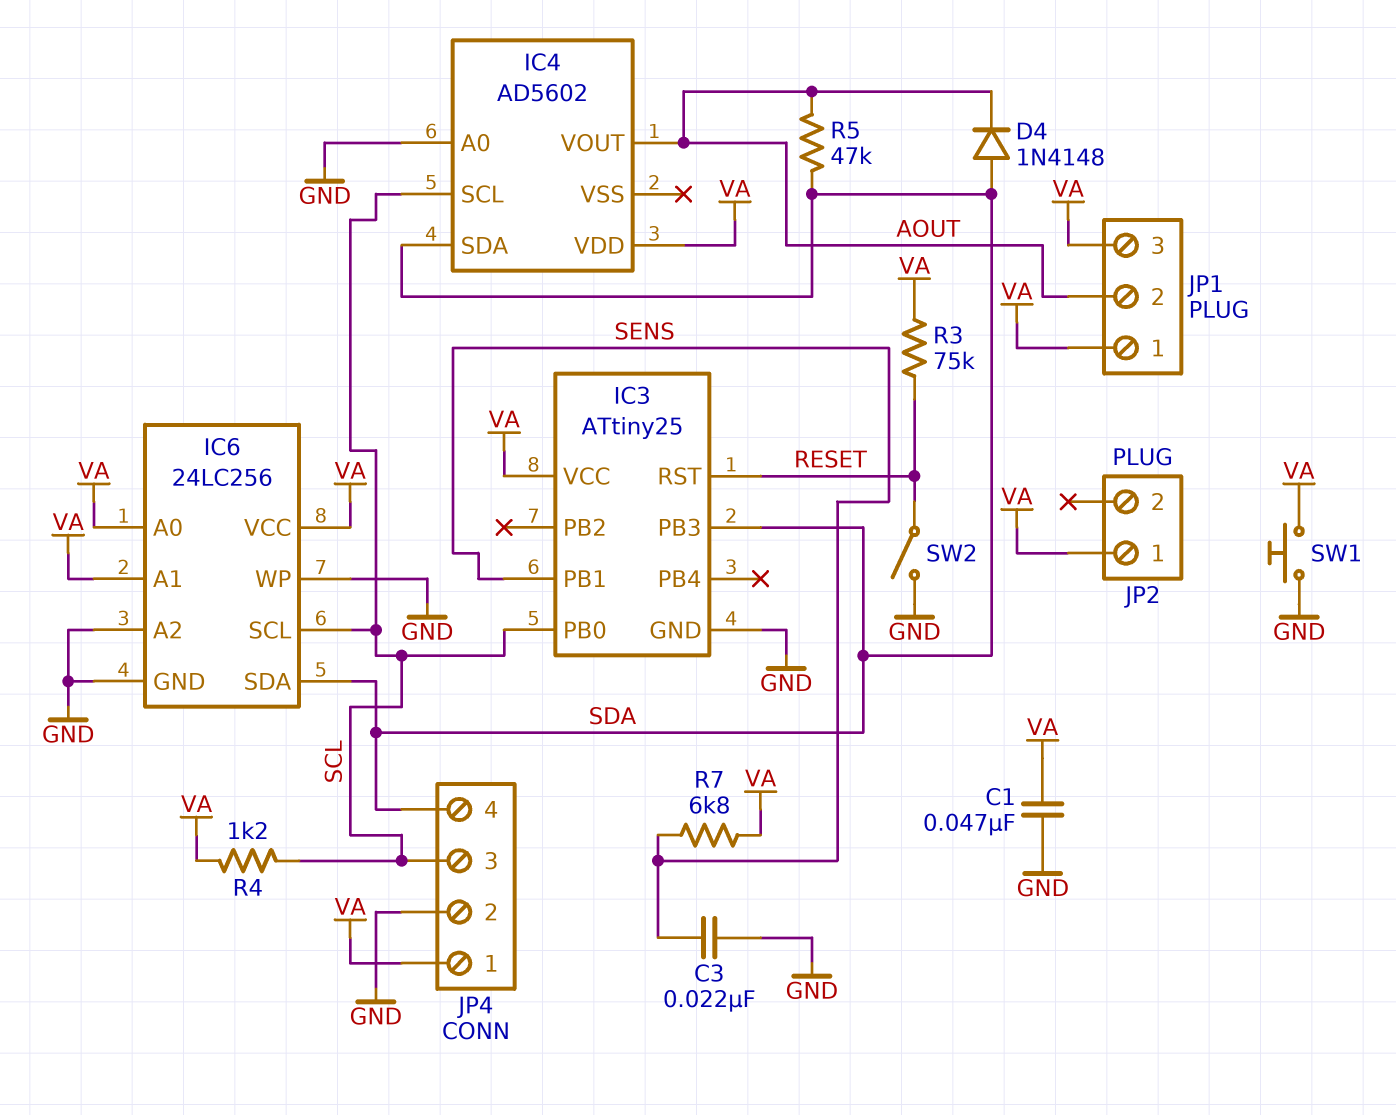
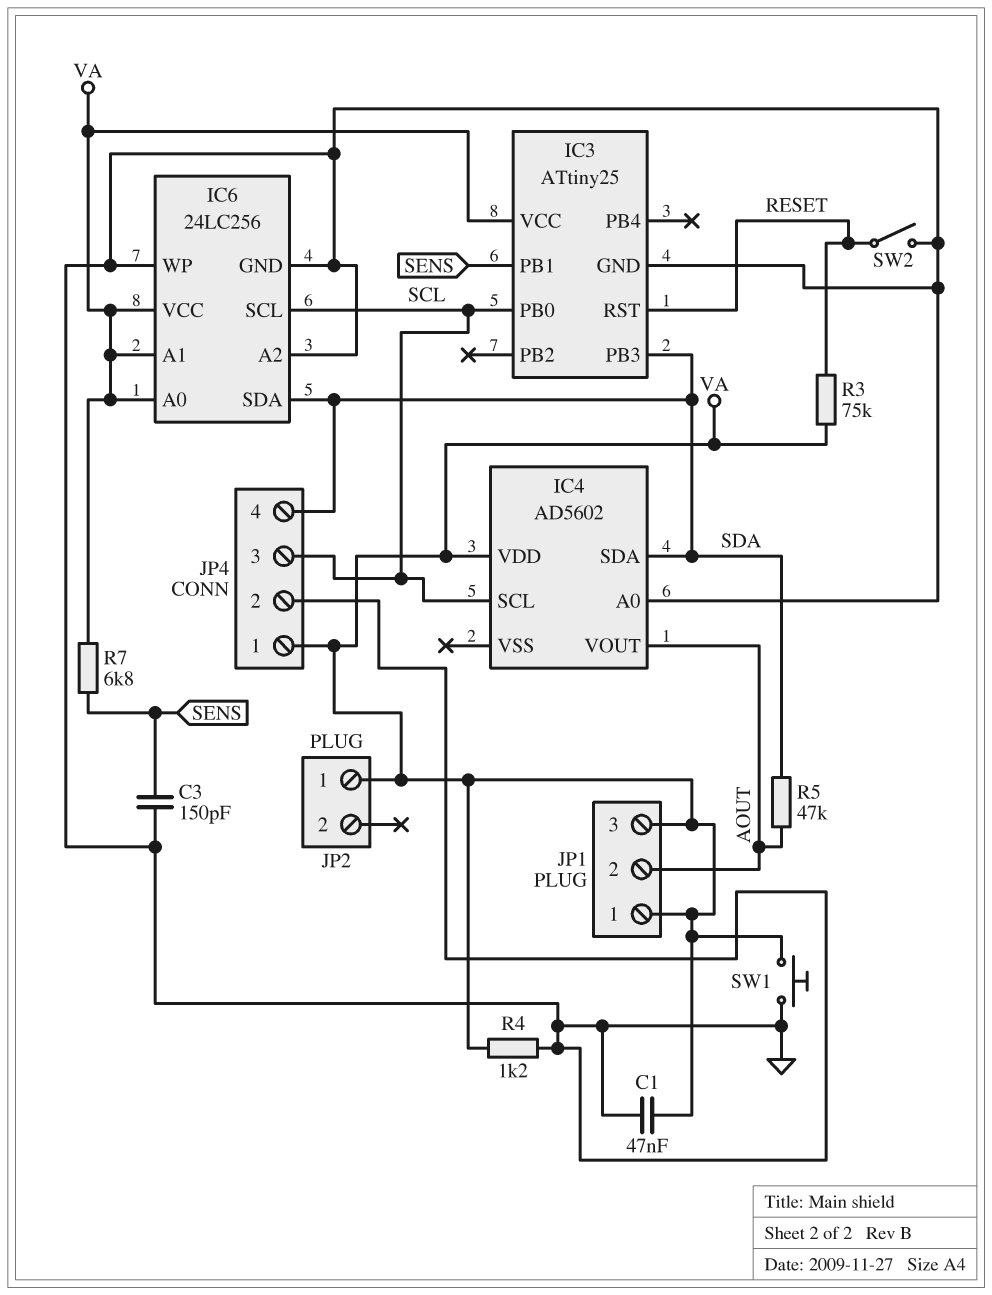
C3: 22nF (GND, SENS) -> 150pF (GND, SENS)
D4: diode 1N4148 (A SDA, K AOUT) -> none
R4: 1.2k (SCL, VA) -> 1.2k (GND, VA)

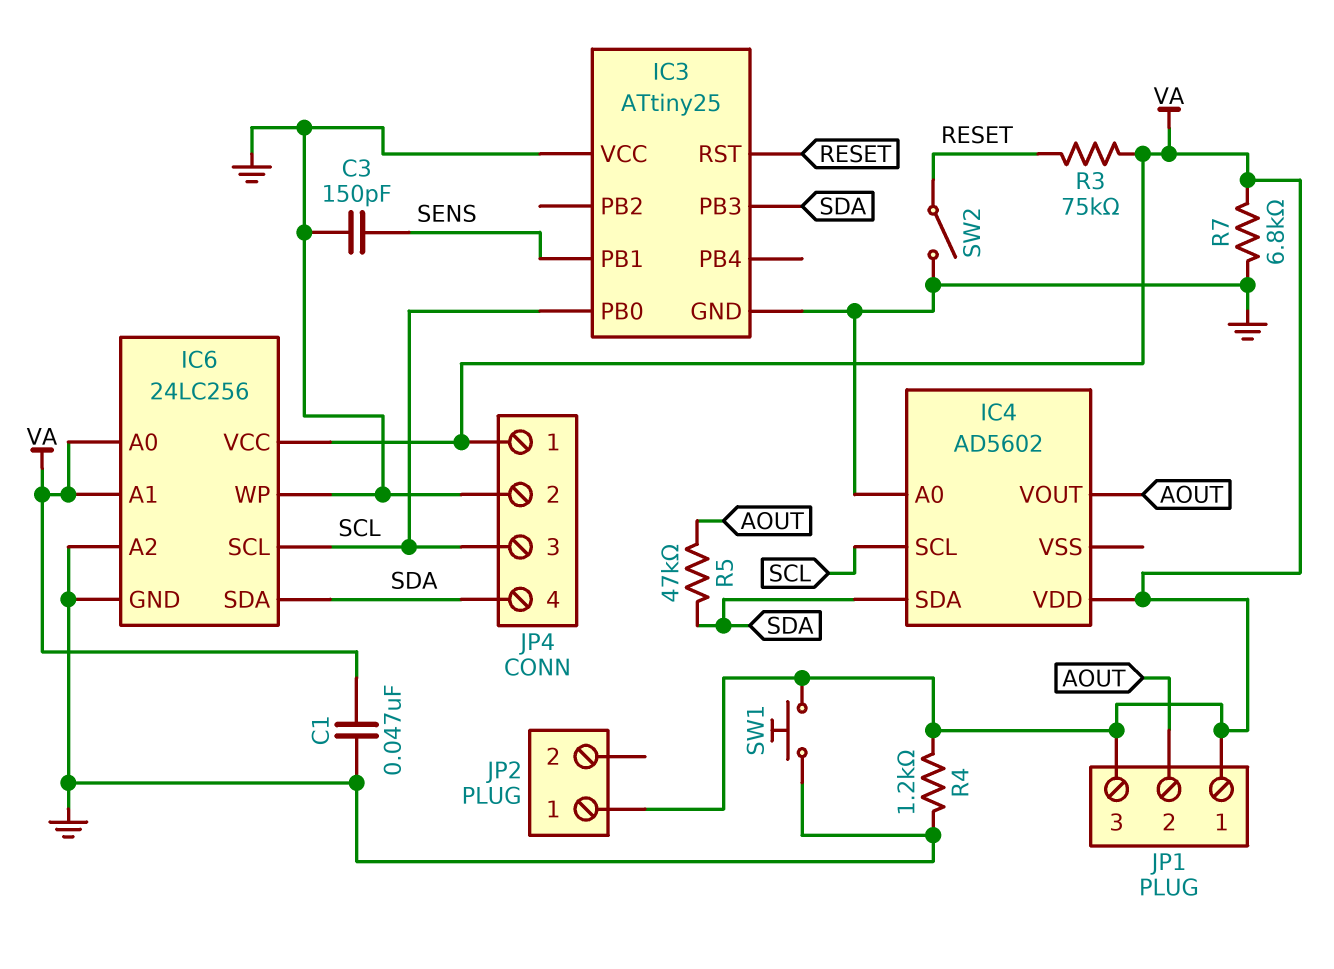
IC3 pin VCC: VA -> GND
R7: 6.8k (SENS, VA) -> 6.8k (GND, VA)

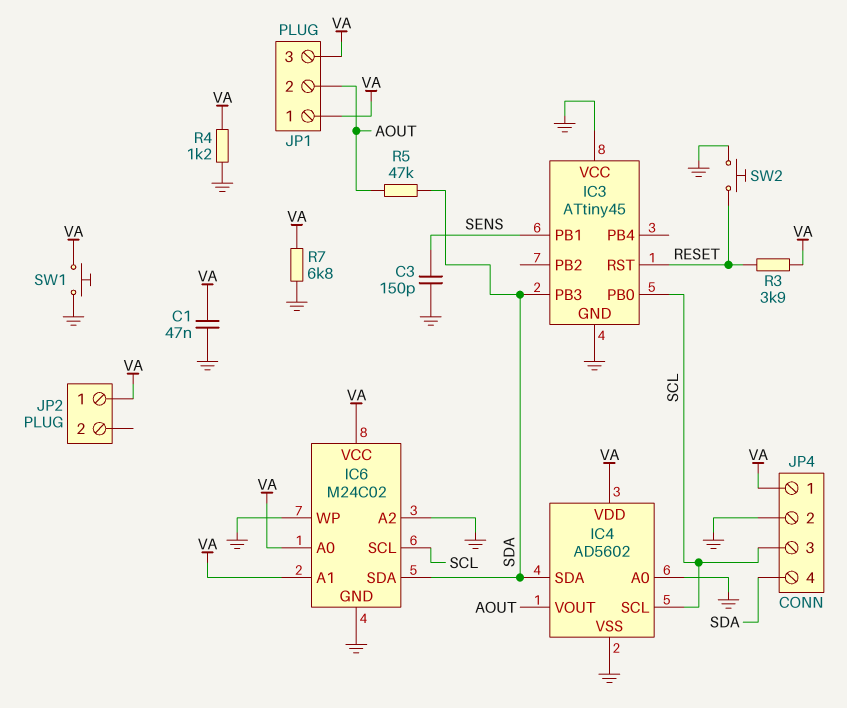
IC3: ATtiny25 -> ATtiny45
IC4 pin VSS: none -> GND
IC6: 24LC256 -> M24C02
R3: 75k (RESET, VA) -> 3.9k (RESET, VA)
SW2: switch (GND, RESET) -> button (GND, RESET)

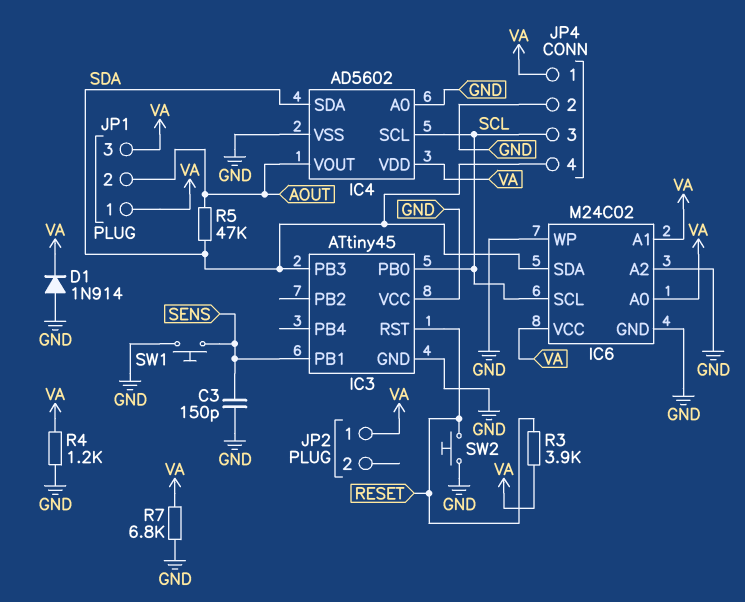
C1: 47nF (GND, VA) -> none
D1: none -> diode 1N914 (A GND, K VA)
SW1: button (GND, VA) -> button (GND, SENS)

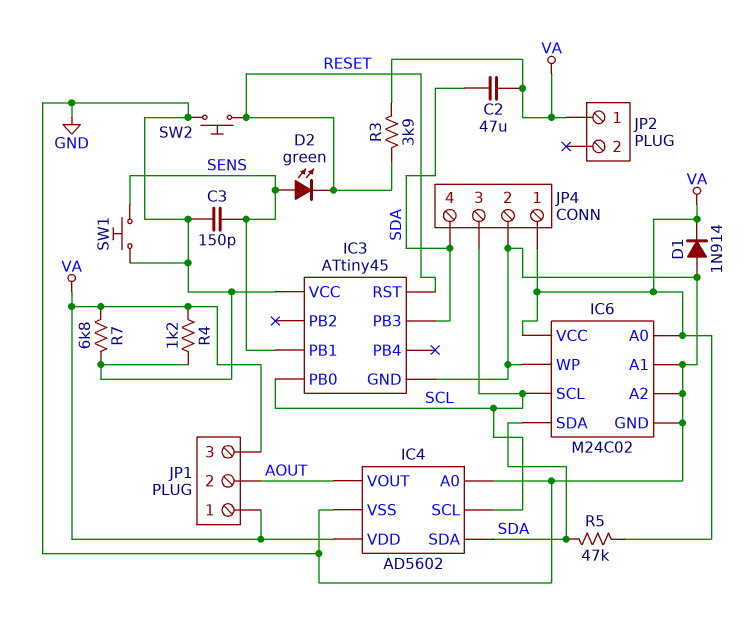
C2: none -> 47uF (SDA, VA)
D2: none -> LED green (A SENS, K RESET)
IC6 pin A1: VA -> GND
R5: 47k (AOUT, SDA) -> 47k (SDA, VA)

